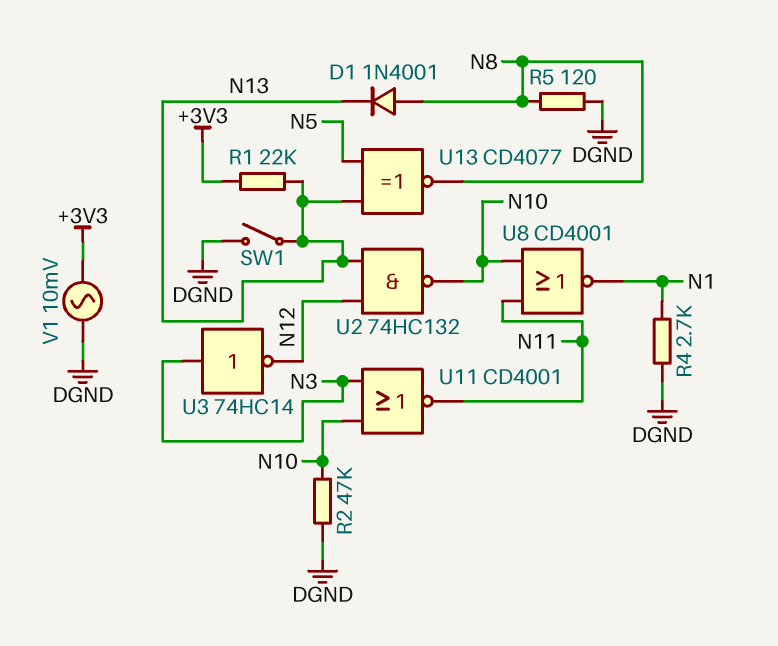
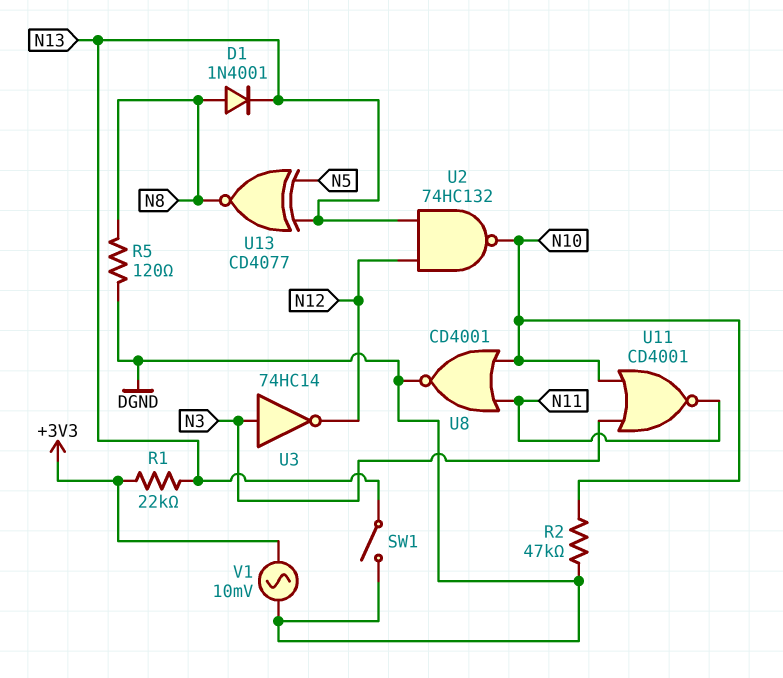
R4: 2.7k (DGND, N1) -> none
U8: NOR CD4001 (in N10, in N11, out N1) -> NOR CD4001 (in N10, in N11, out DGND)

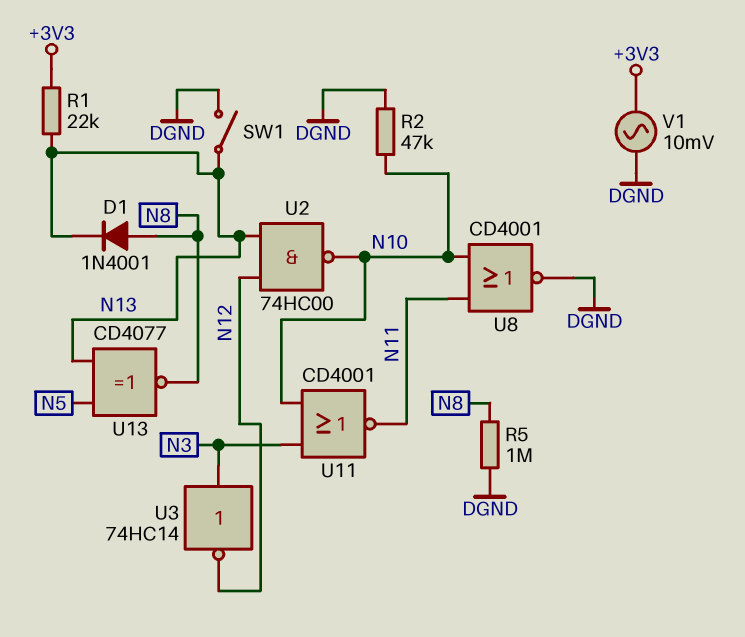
R5: 120 (DGND, N8) -> 1M (DGND, N8)
U2: NAND 74HC132 (in N12, in N13, out N10) -> NAND 74HC00 (in N12, in N13, out N10)

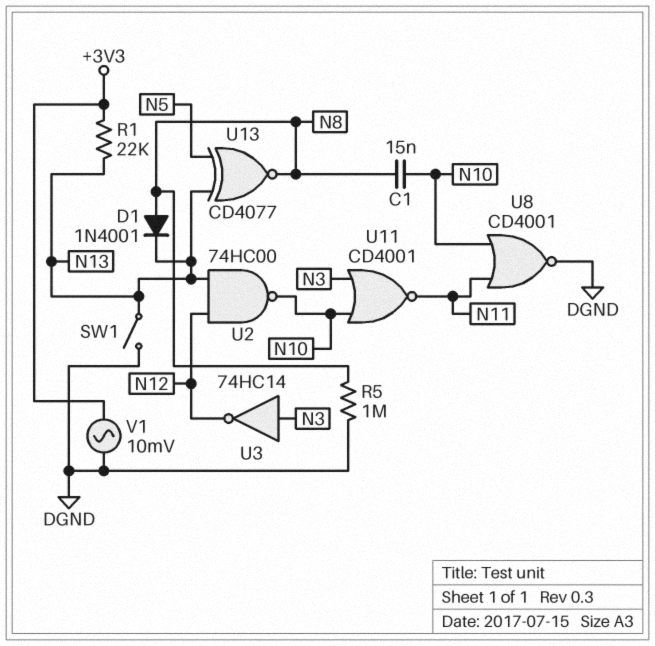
C1: none -> 15nF (N8, N10)
R2: 47k (DGND, N10) -> none

